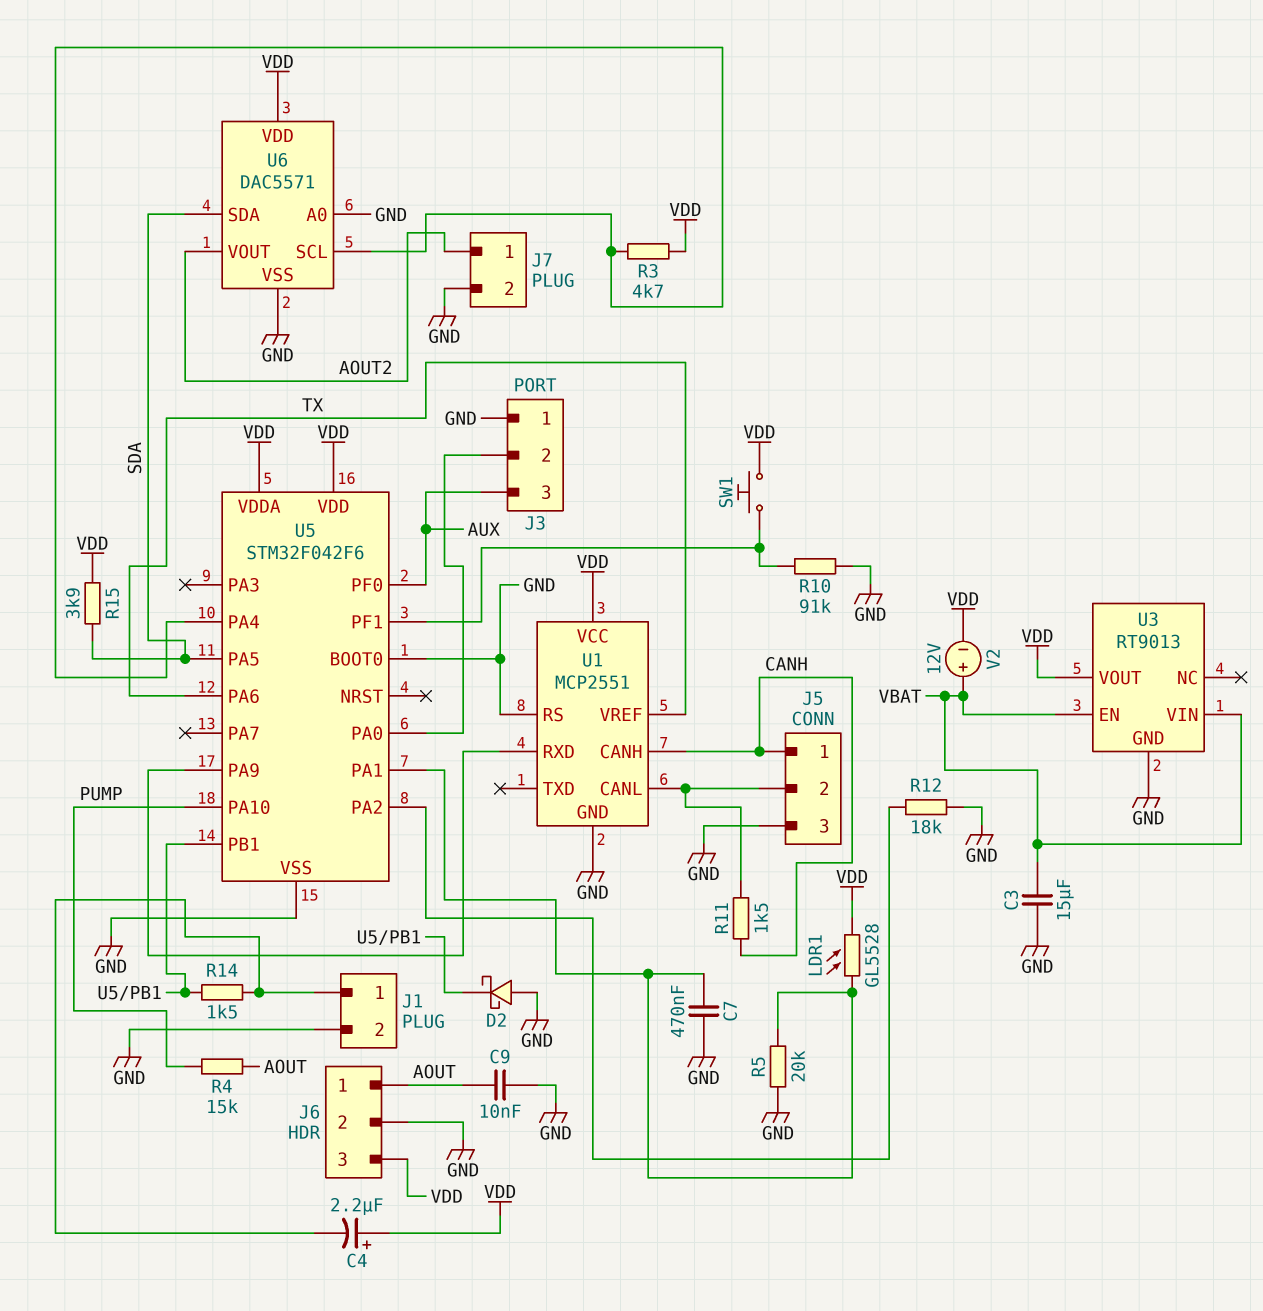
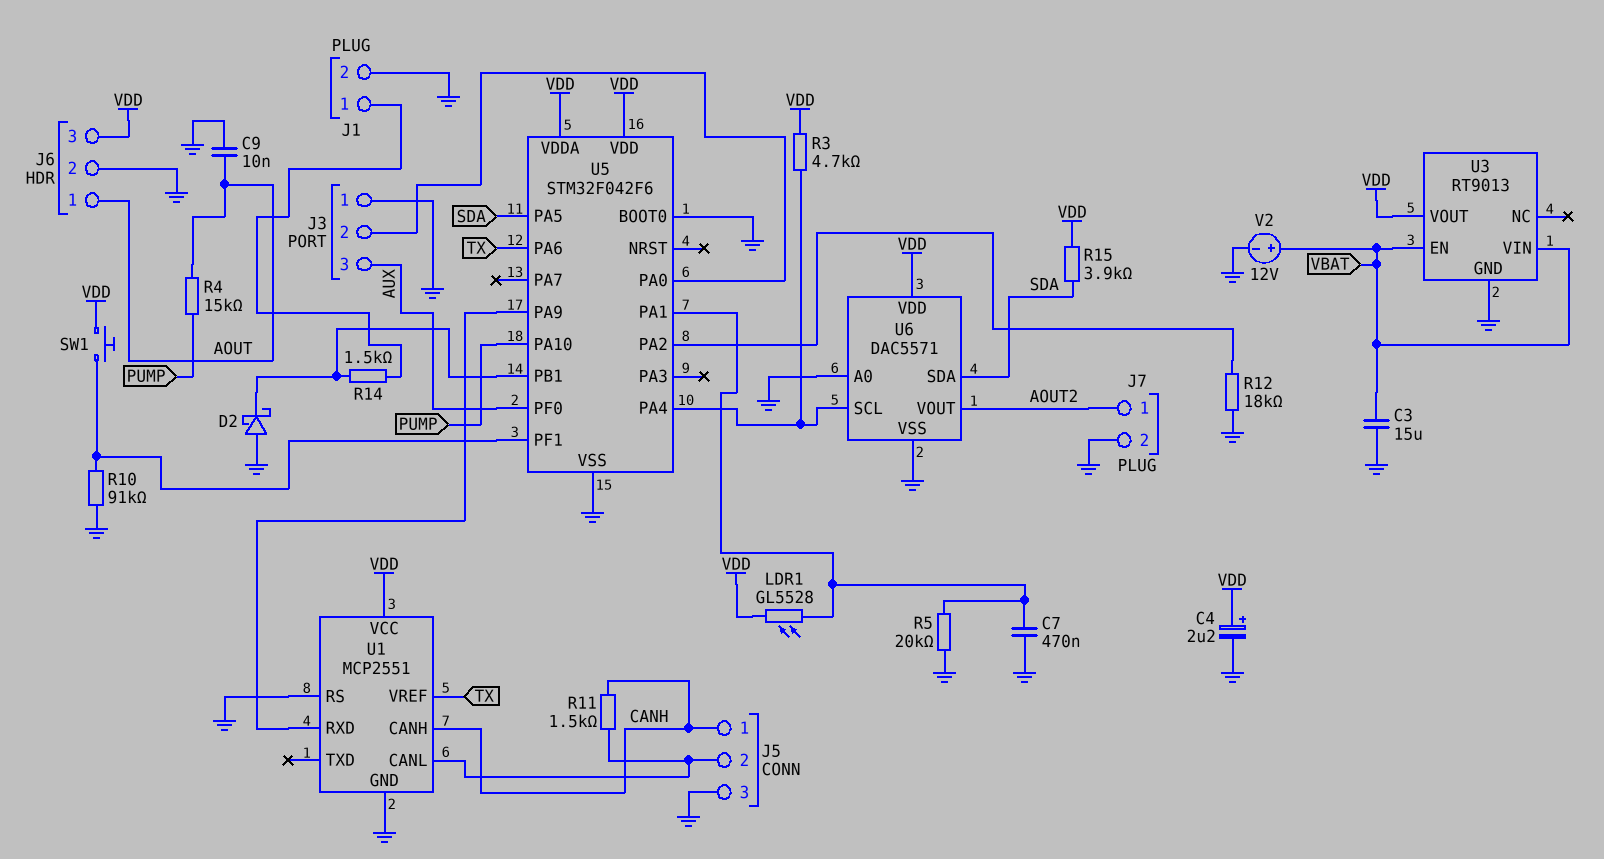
C4: 2.2uF (plus VDD, minus J1/1) -> 2.2uF (plus VDD, minus GND)
V2: 12V (plus VBAT, minus VDD) -> 12V (plus VBAT, minus GND)

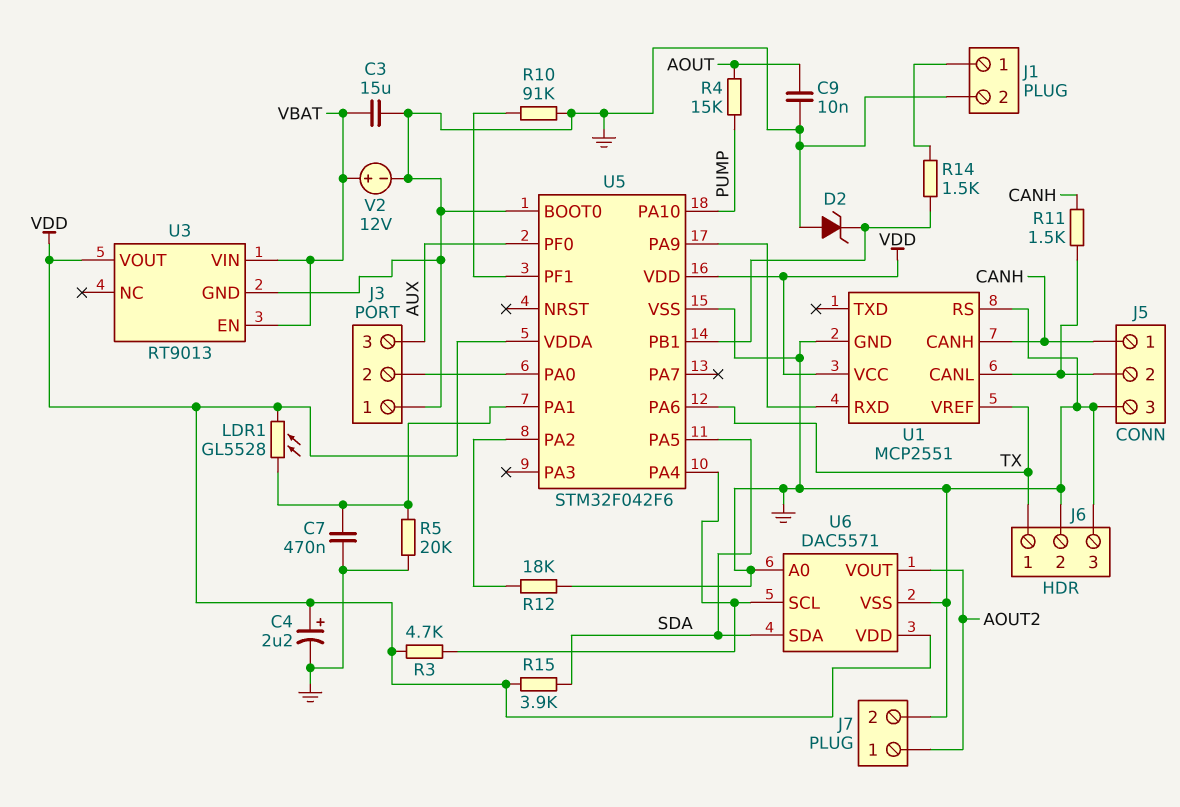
D2: schottky (A GND, K U5/PB1) -> zener (A GND, K U5/PB1)
J6 pin 1: AOUT -> TX
J6 pin 3: VDD -> GND
SW1: button (U5/PF1, VDD) -> none

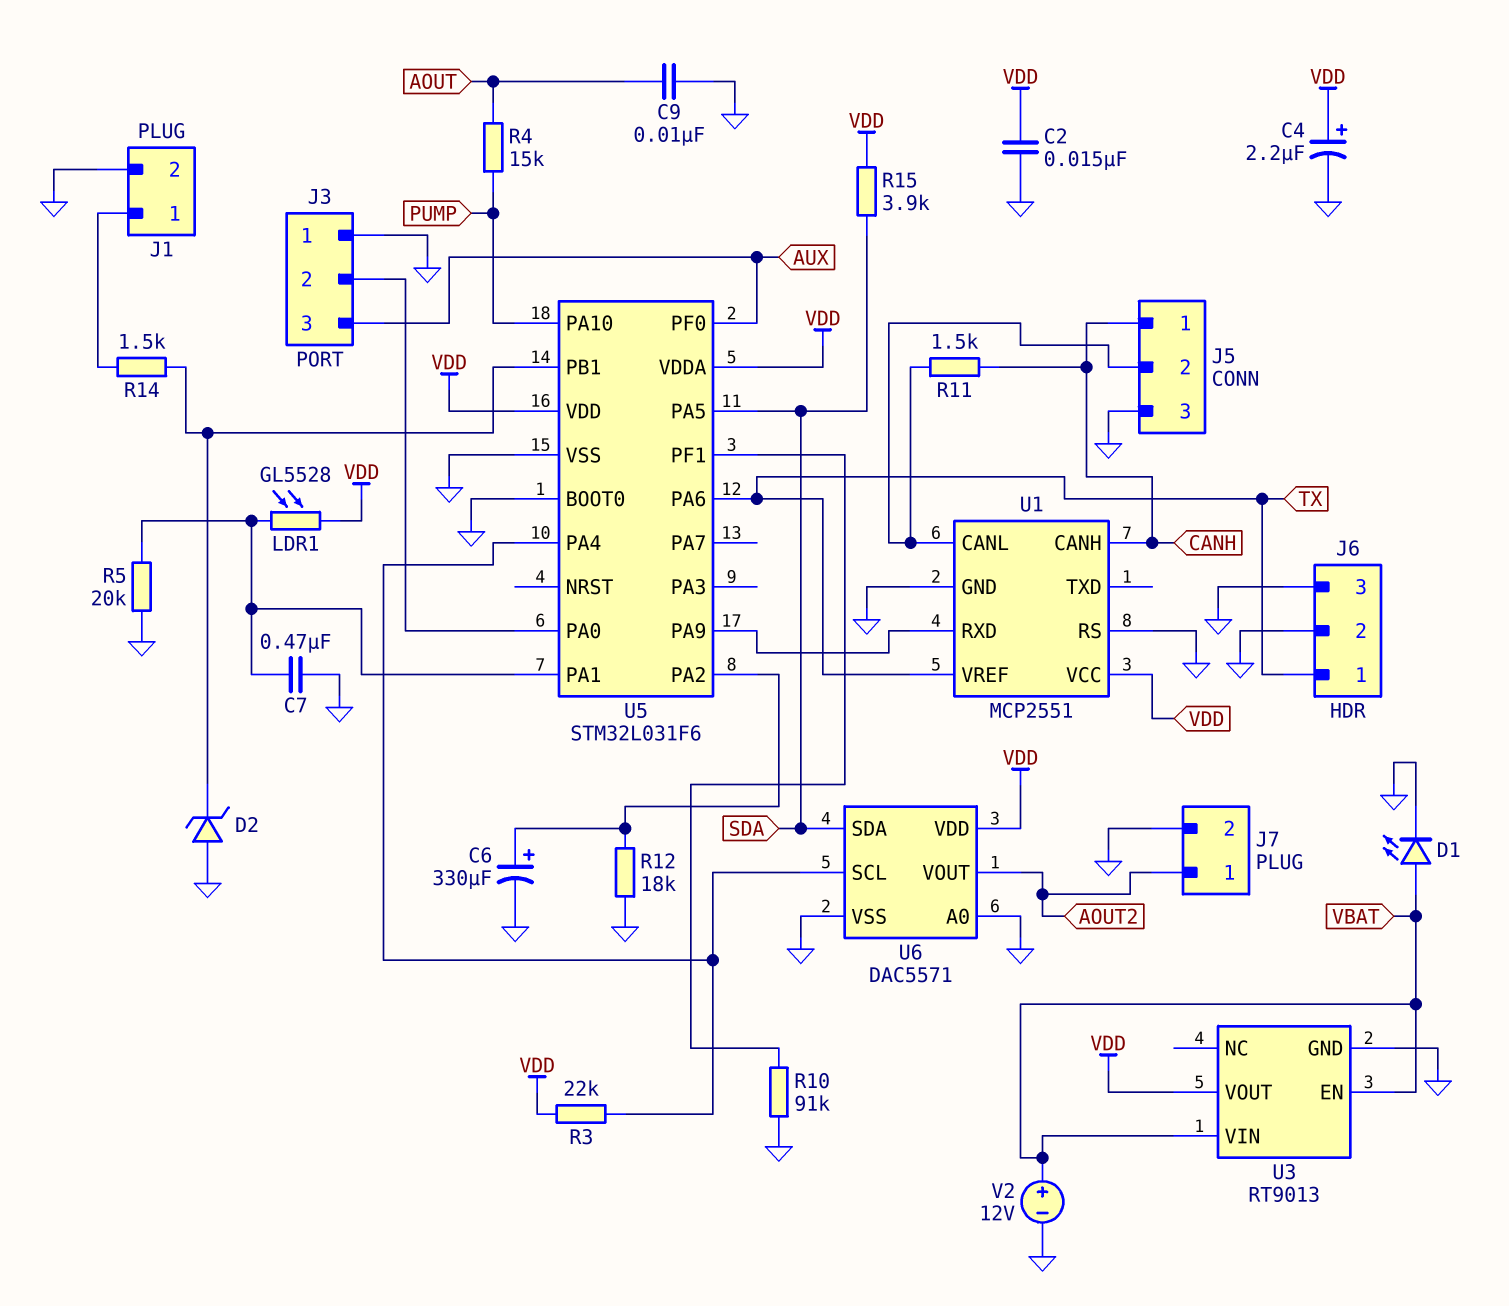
C2: none -> 15nF (GND, VDD)
C3: 15uF (GND, VBAT) -> none
C6: none -> 330uF (plus U5/PA2, minus GND)
D1: none -> LED (A VBAT, K GND)
R3: 4.7k (U5/PA4, VDD) -> 22k (U5/PA4, VDD)
U5: STM32F042F6 -> STM32L031F6

